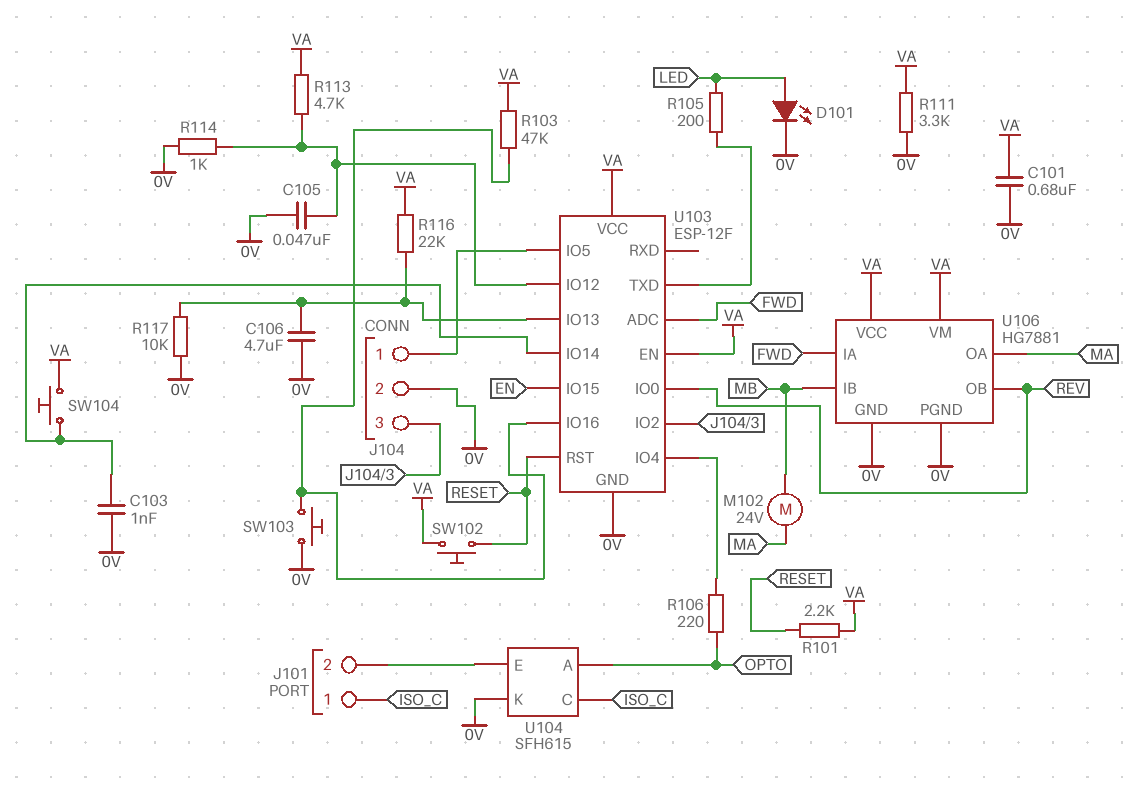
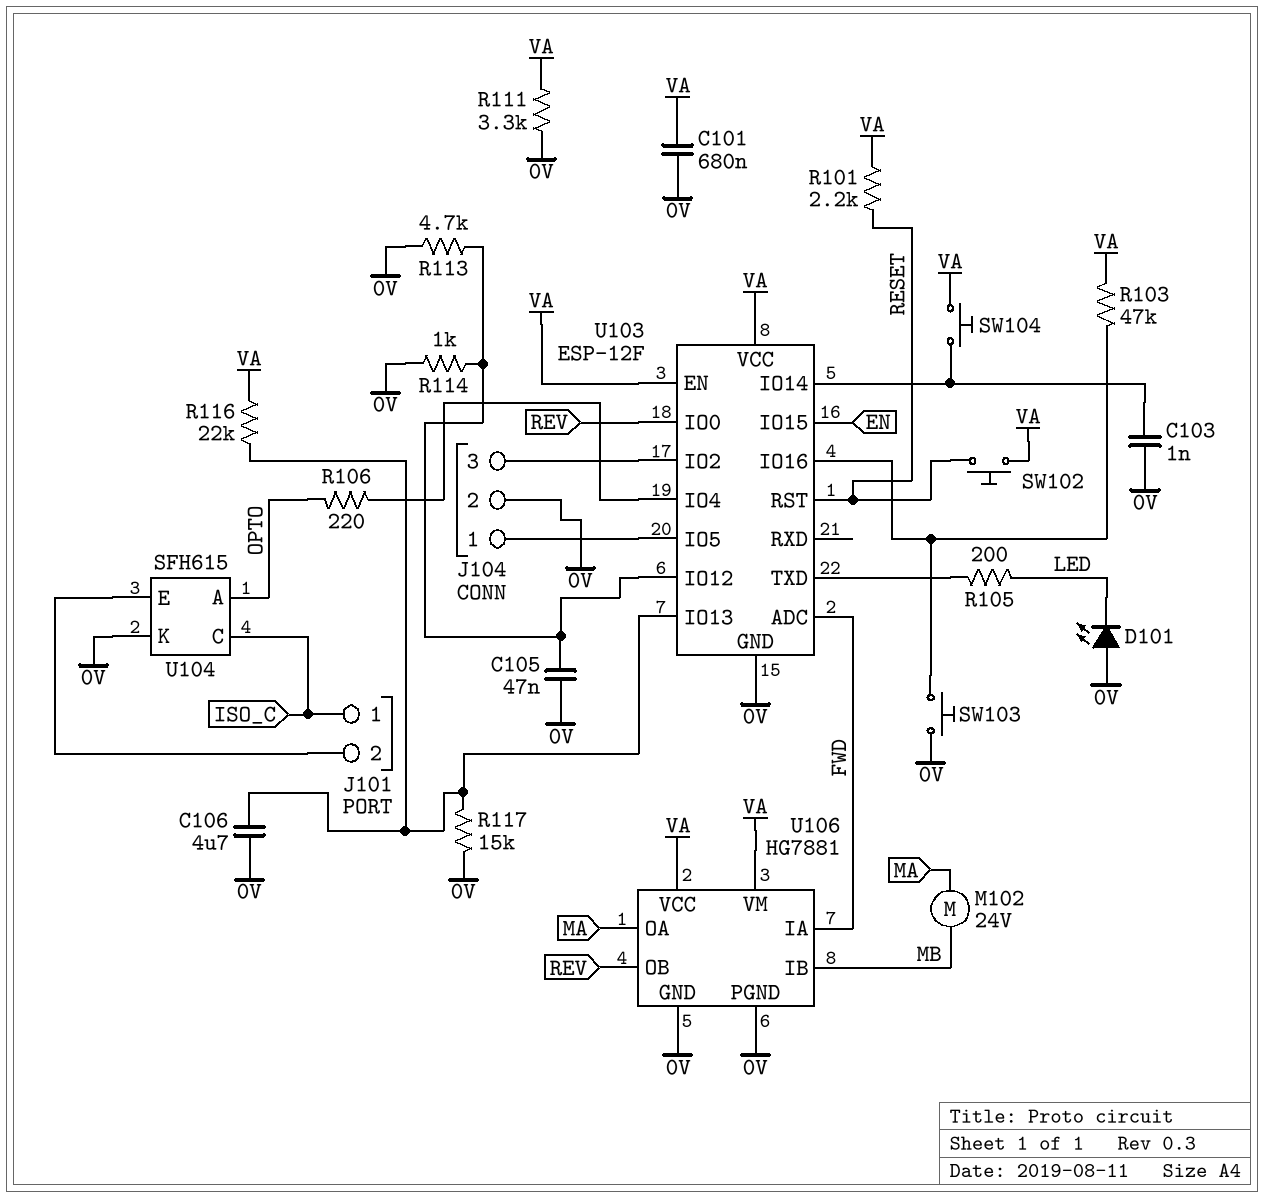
D101: LED (A LED, K 0V) -> LED (A 0V, K LED)
R113: 4.7k (U103/IO12, VA) -> 4.7k (0V, U103/IO12)
R117: 10k (0V, U103/IO13) -> 15k (0V, U103/IO13)

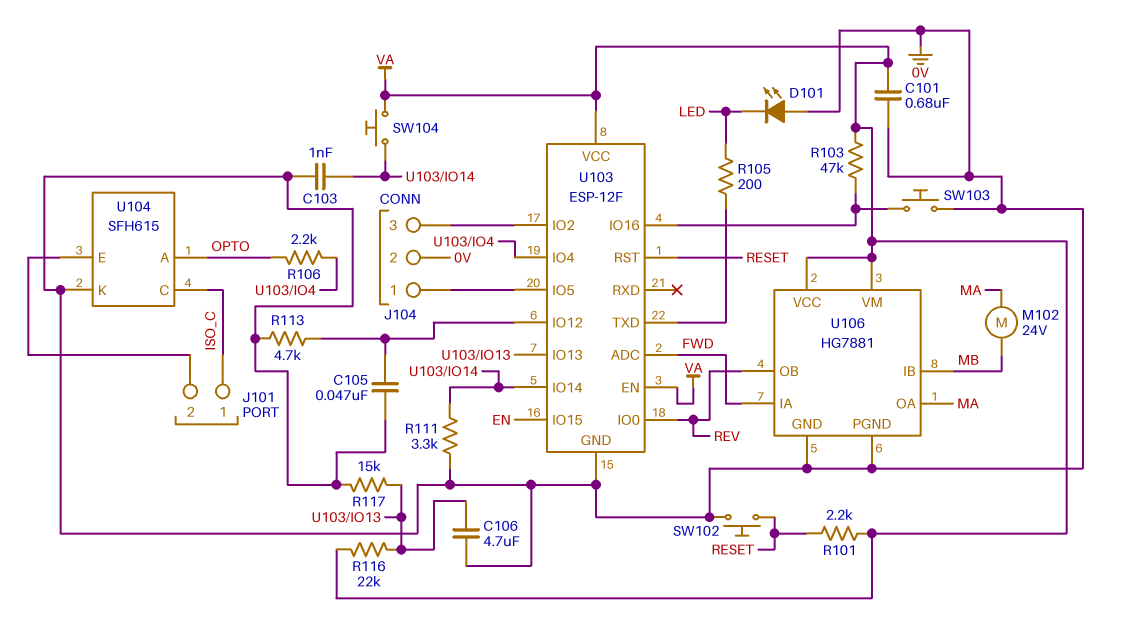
R106: 220 (OPTO, U103/IO4) -> 2.2k (OPTO, U103/IO4)
R111: 3.3k (0V, VA) -> 3.3k (0V, U103/IO14)
R114: 1k (0V, U103/IO12) -> none
SW102: button (RESET, VA) -> button (0V, RESET)

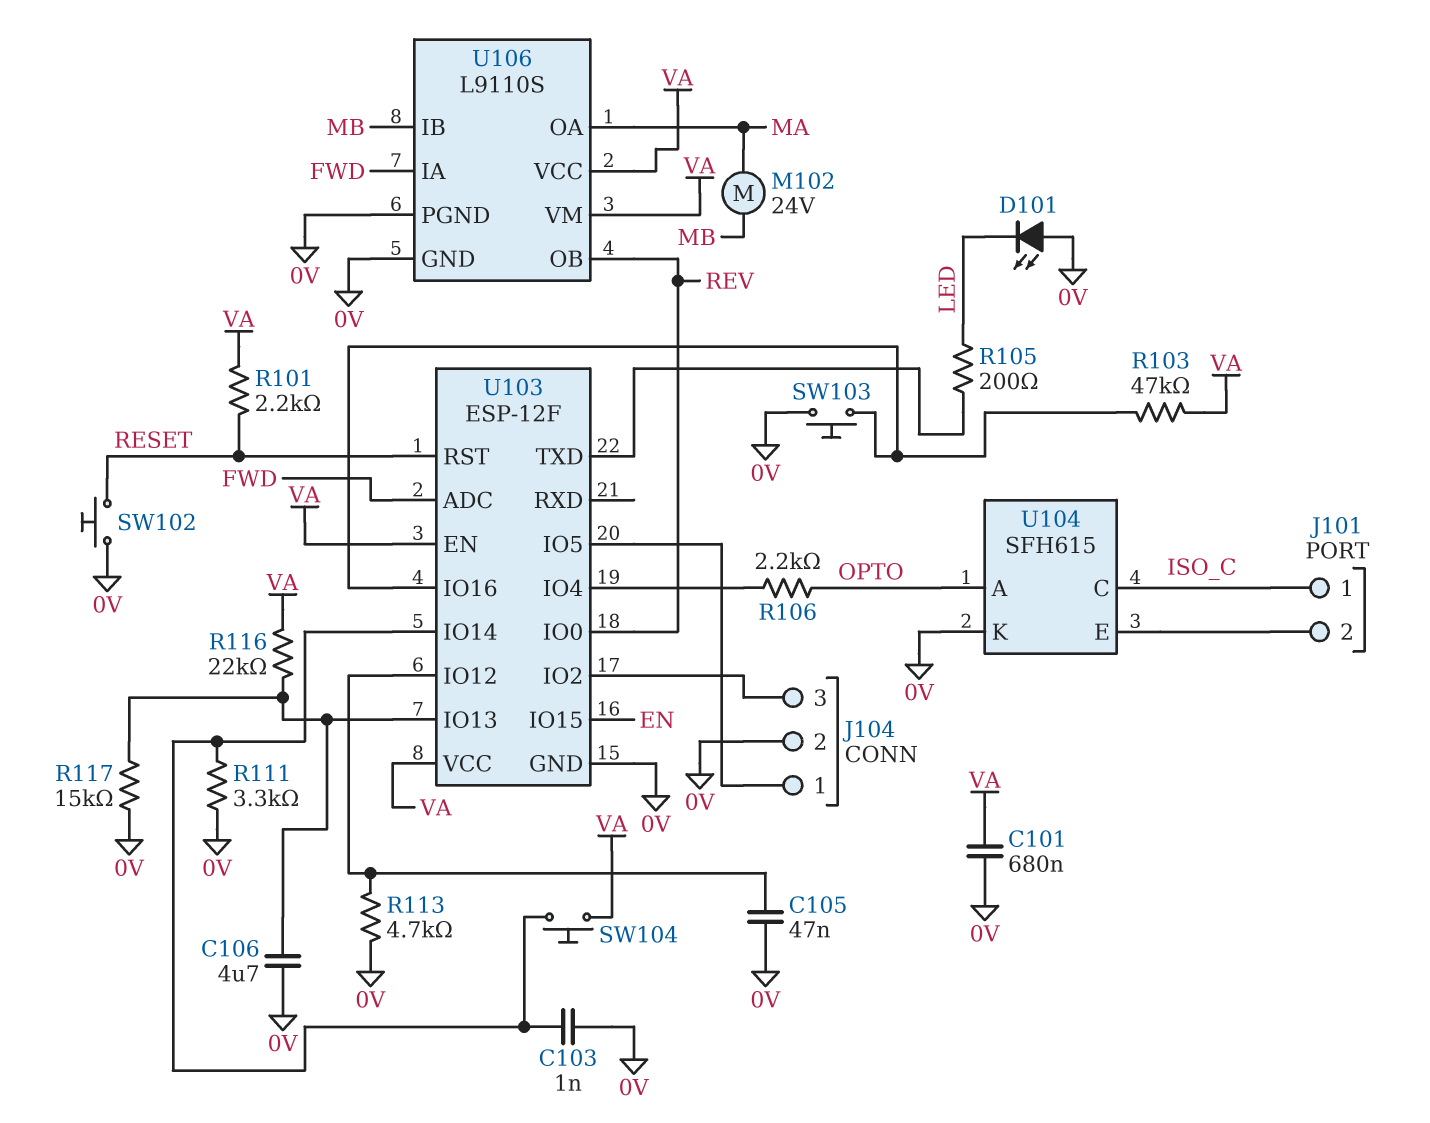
U106: HG7881 -> L9110S

